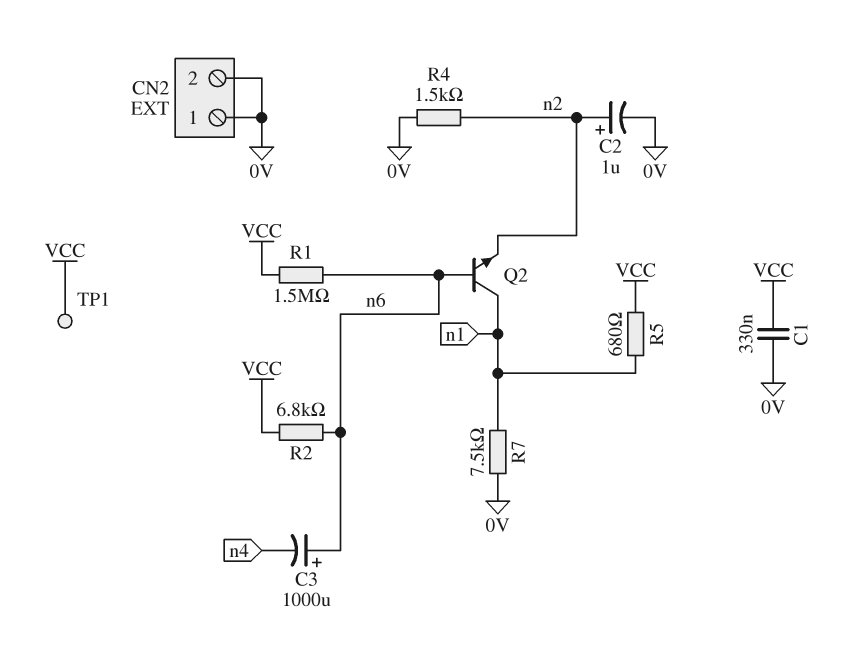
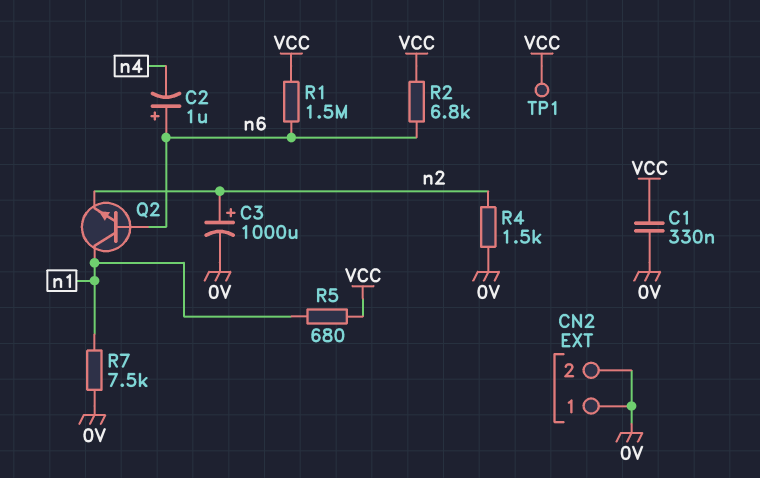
C2: 1uF (plus n2, minus 0V) -> 1uF (plus n6, minus n4)
C3: 1000uF (plus n6, minus n4) -> 1000uF (plus n2, minus 0V)

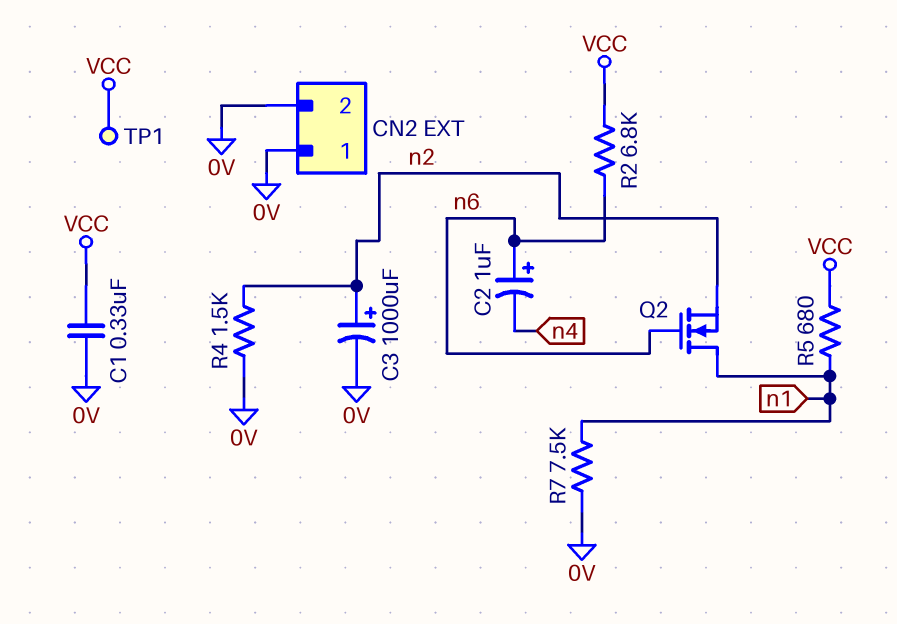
Q2: NPN (B n6, C n1, E n2) -> NMOS (G n6, D n1, S n2)
R1: 1.5M (VCC, n6) -> none

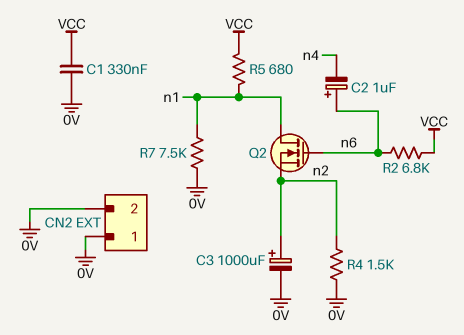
TP1: test point (VCC) -> none

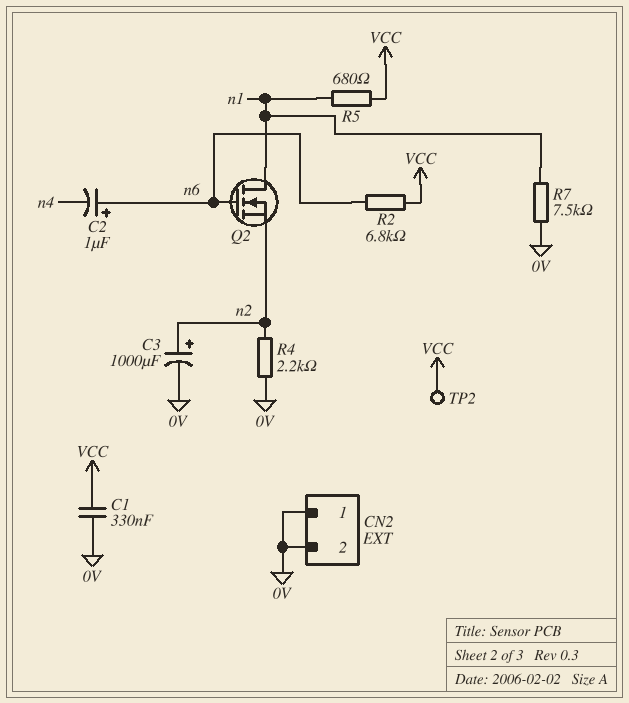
R4: 1.5k (0V, n2) -> 2.2k (0V, n2)
TP2: none -> test point (VCC)

